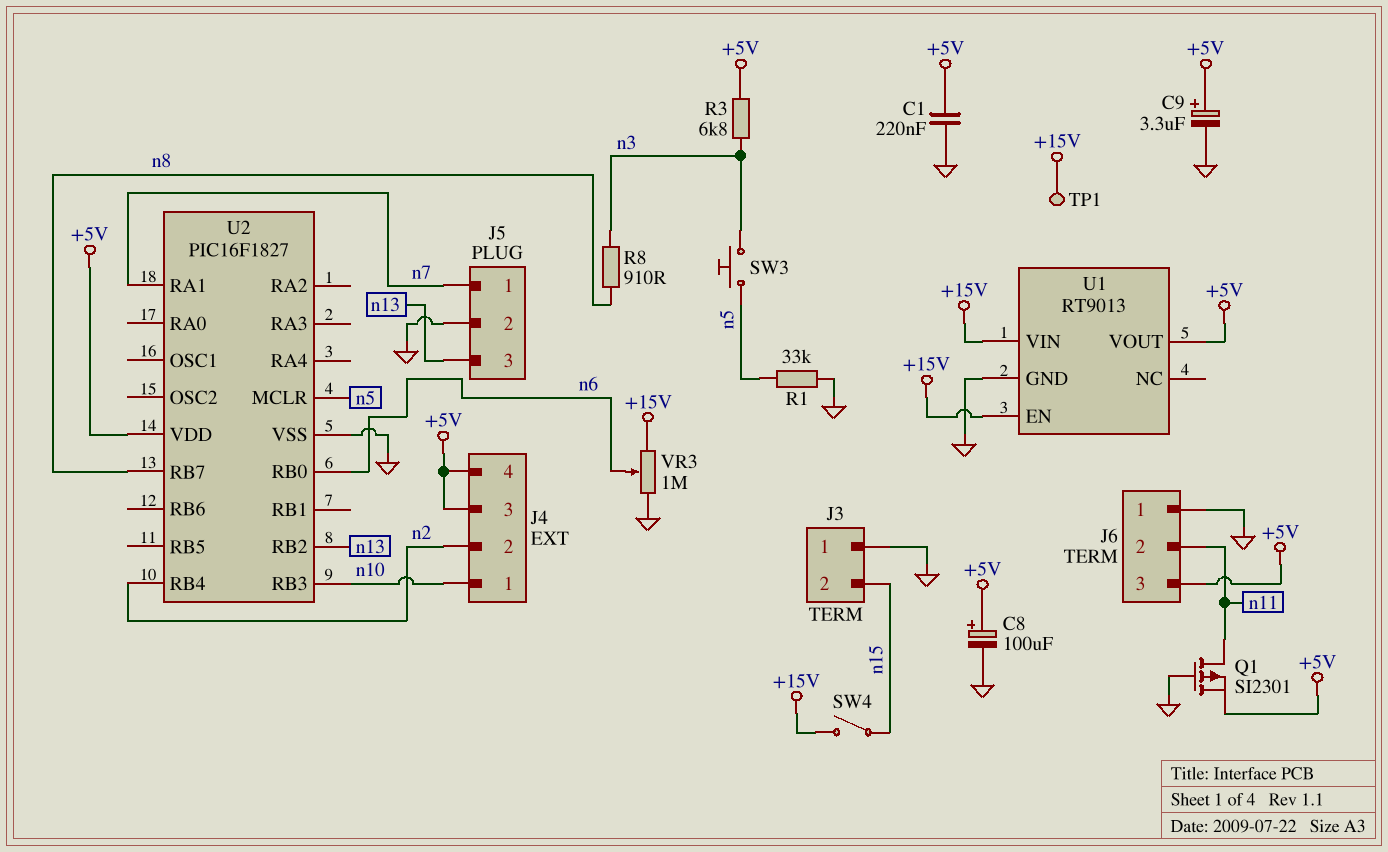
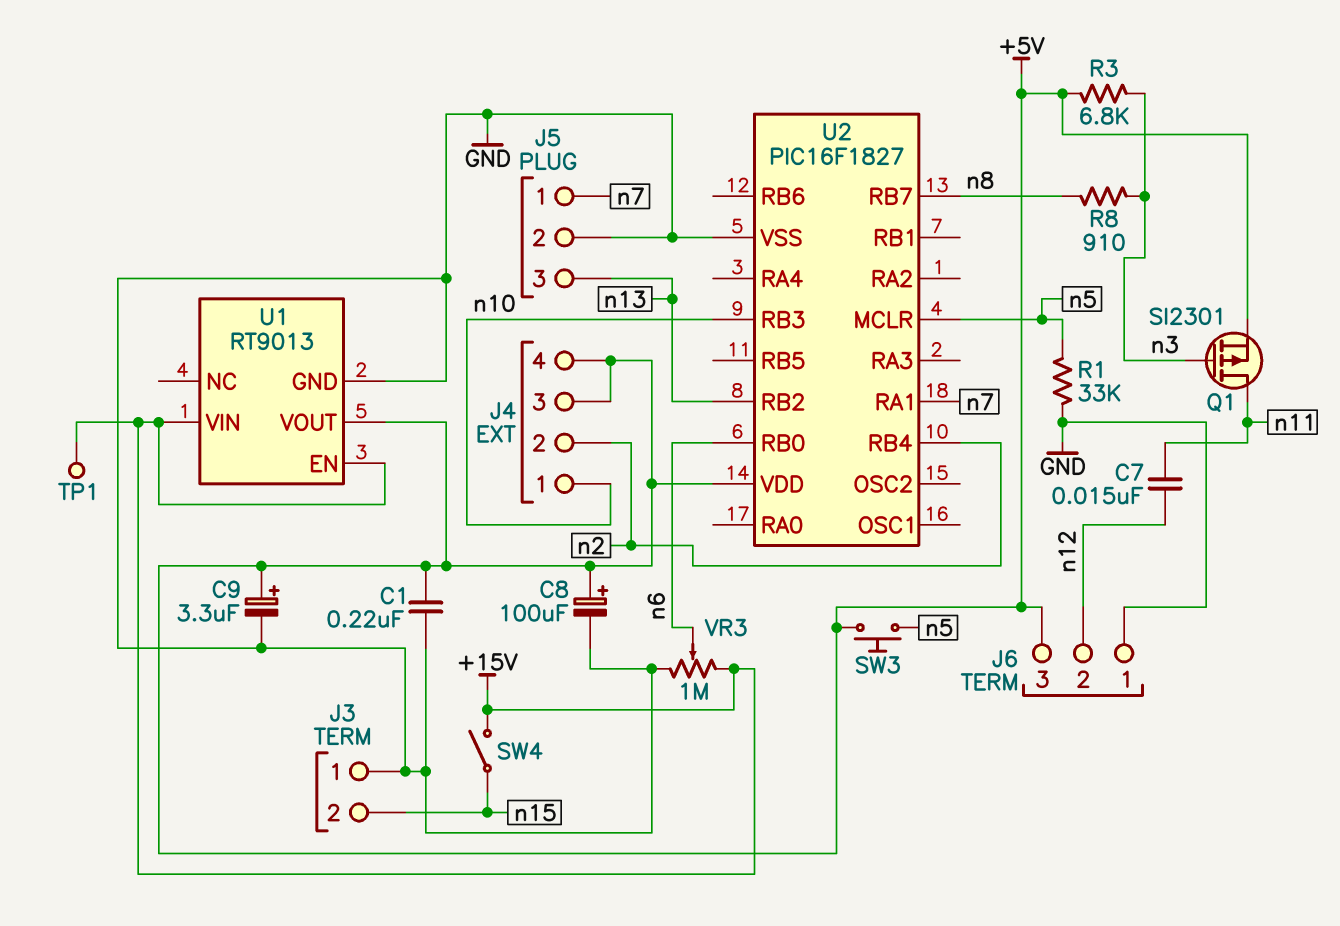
C7: none -> 15nF (n11, n12)
J6 pin 2: n11 -> n12
Q1: PMOS SI2301 (G GND, D n11, S +5V) -> PMOS SI2301 (G n3, D n11, S +5V)
SW3: button (n3, n5) -> button (+5V, n5)

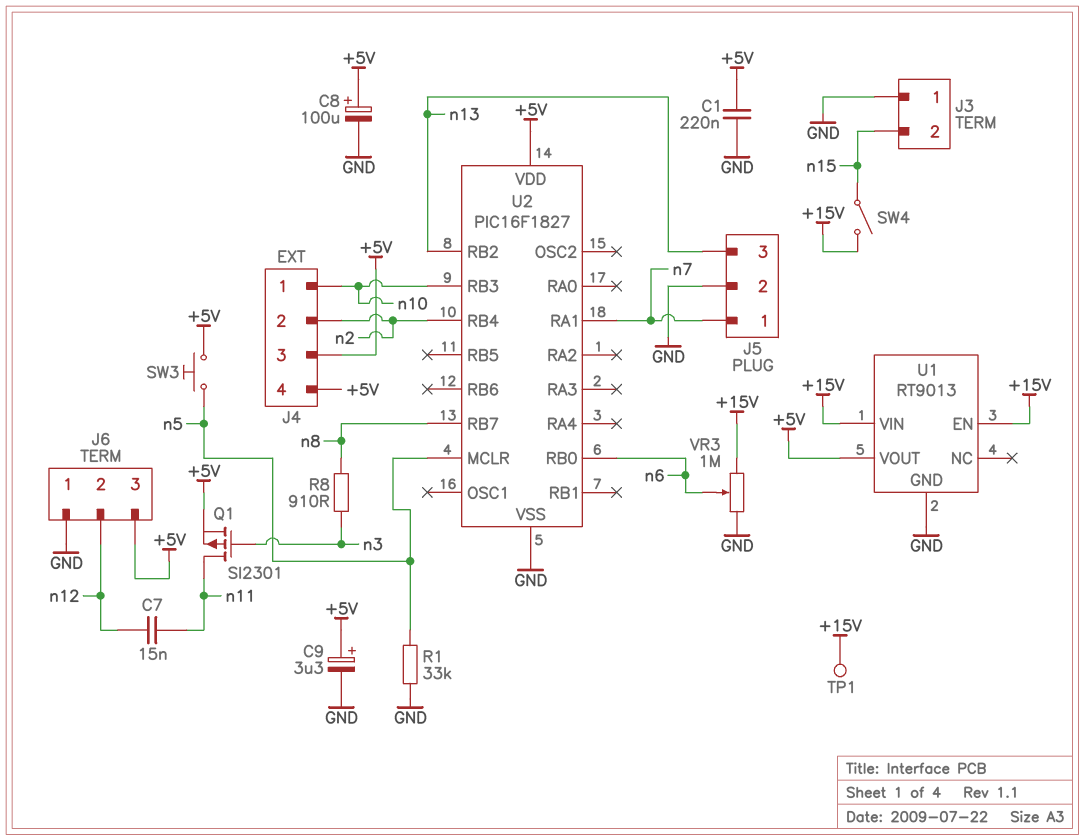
R3: 6.8k (+5V, n3) -> none

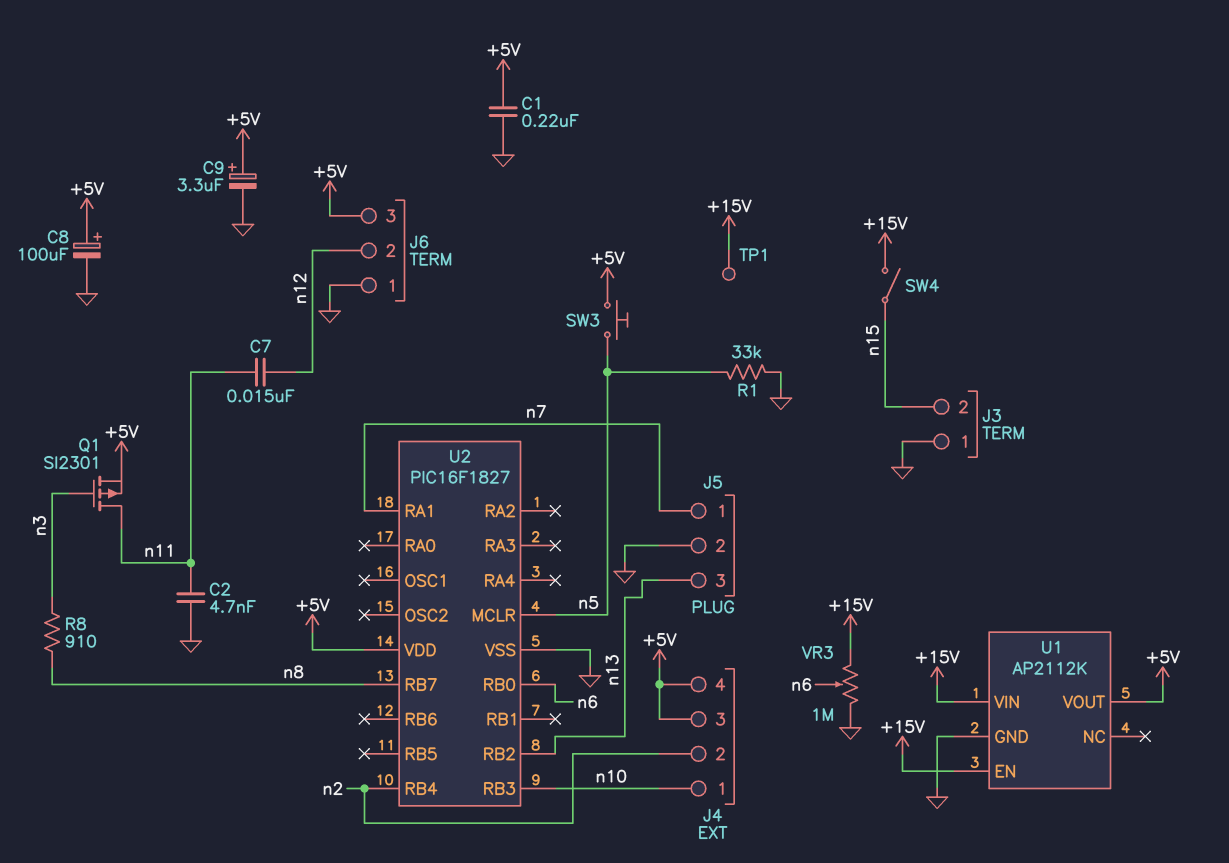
C2: none -> 4.7nF (GND, n11)
U1: RT9013 -> AP2112K

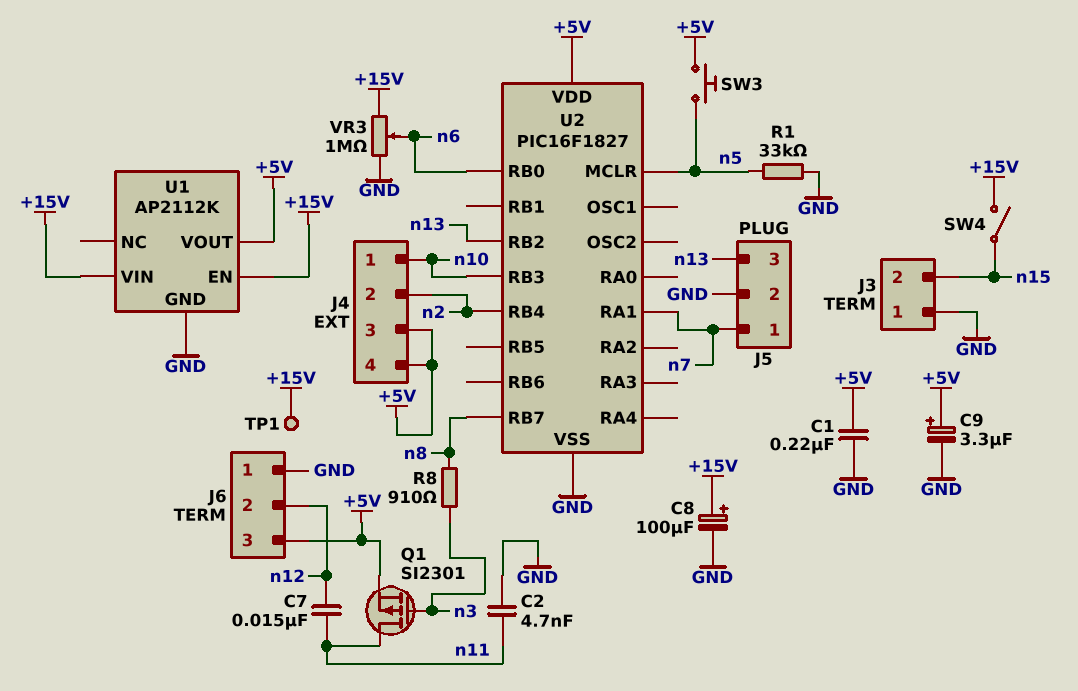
C8: 100uF (plus +5V, minus GND) -> 100uF (plus +15V, minus GND)

